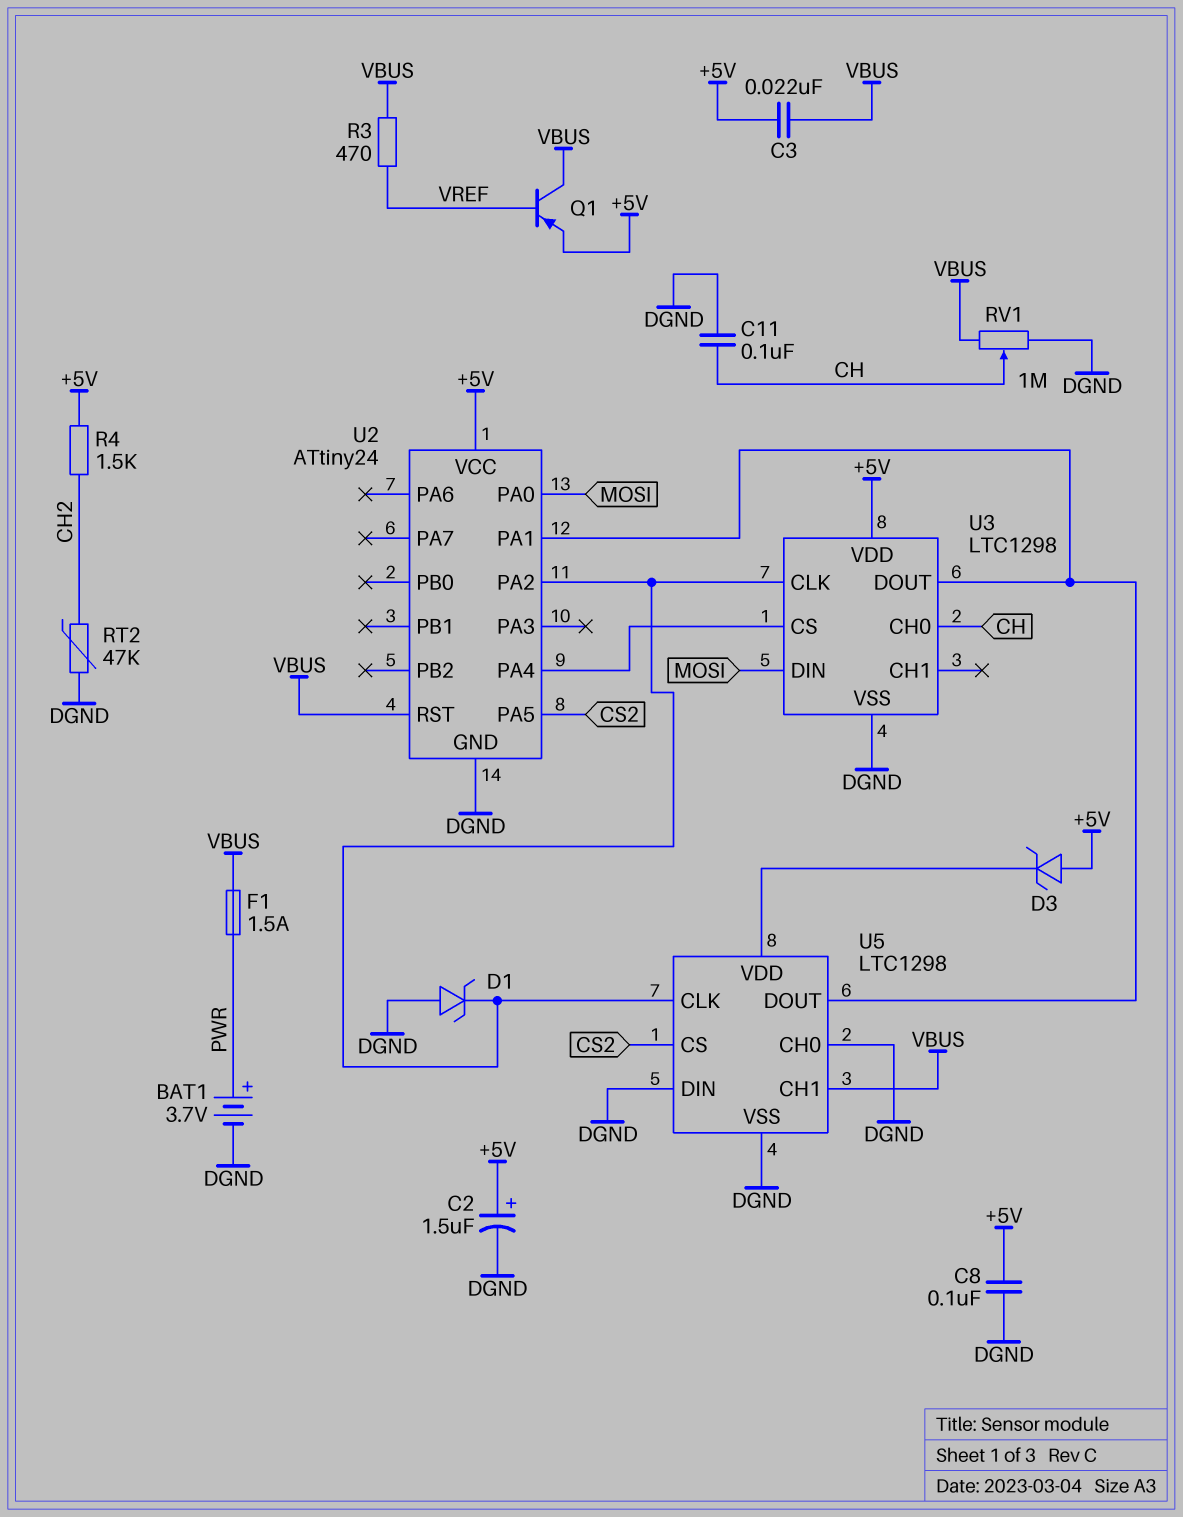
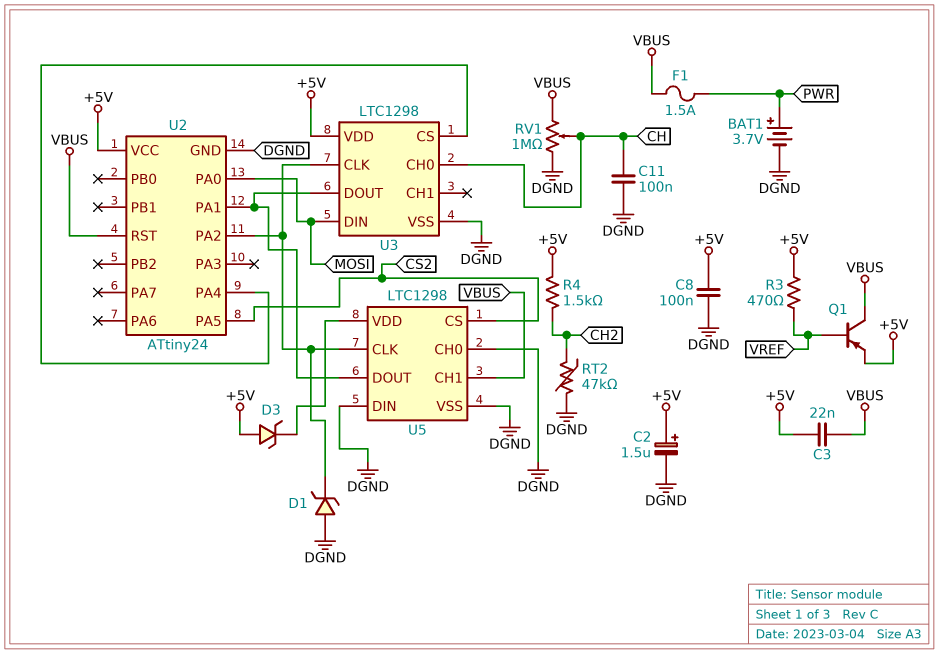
R3: 470 (VBUS, VREF) -> 470 (+5V, VREF)

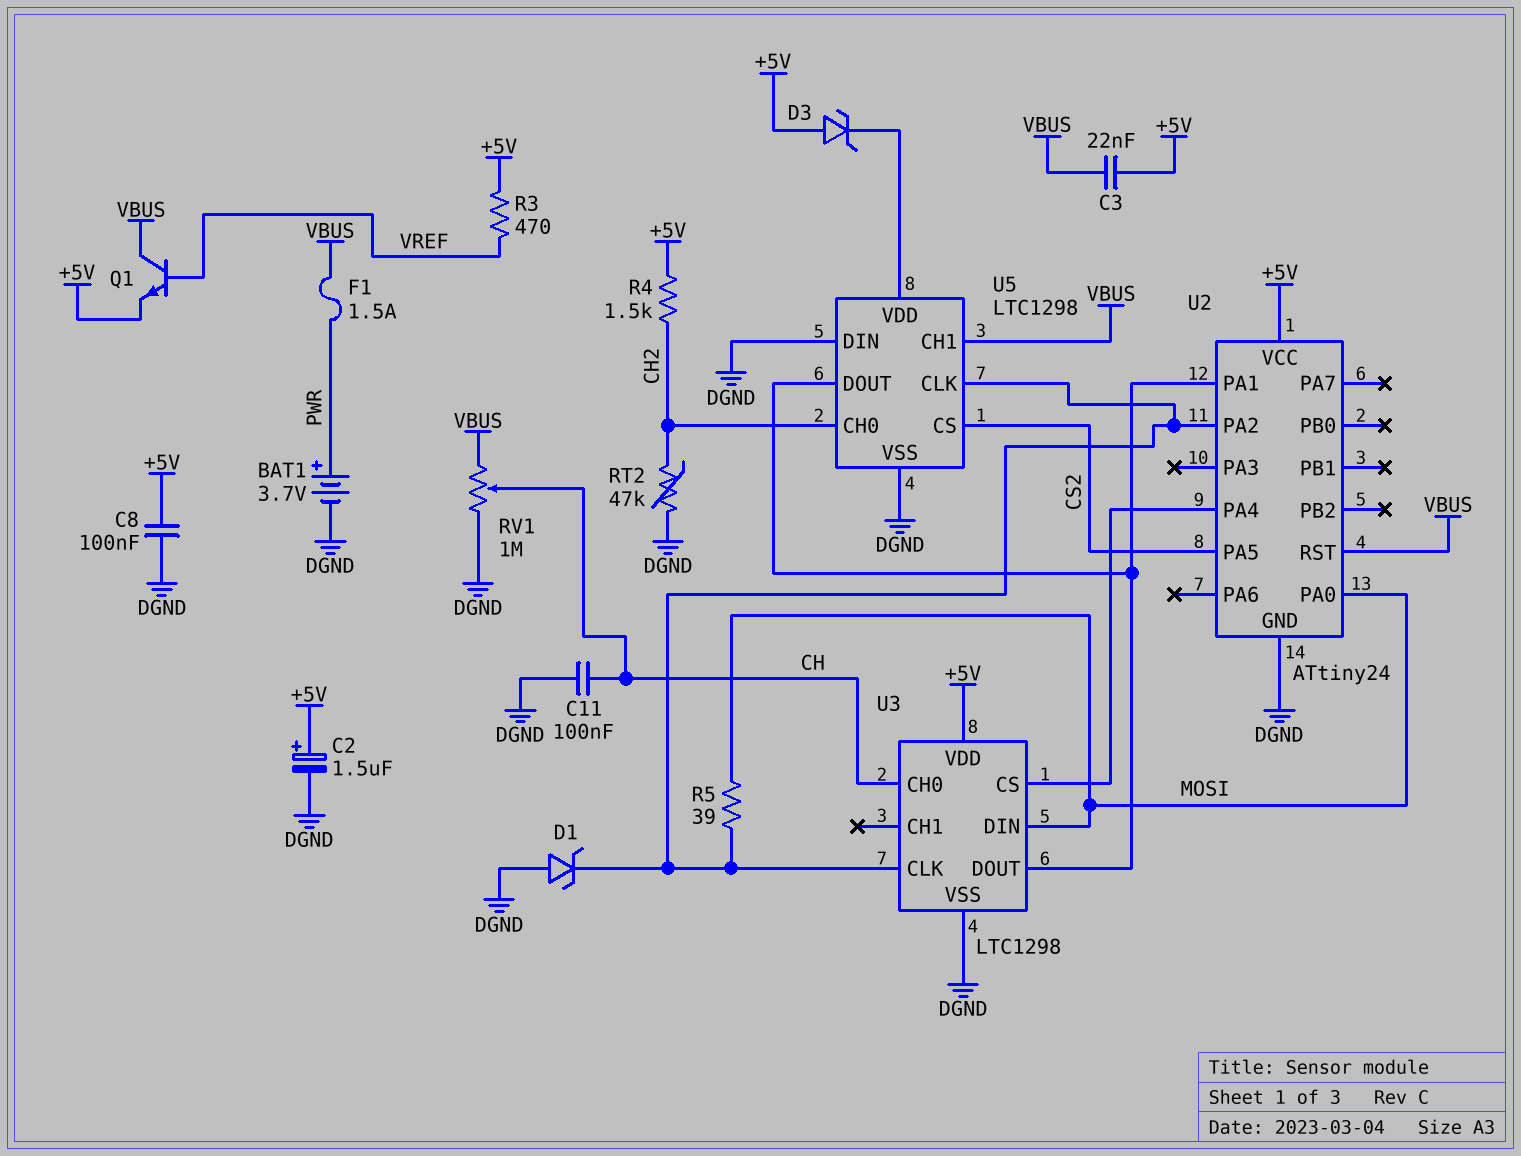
Q1: PNP (B VREF, C VBUS, E +5V) -> NPN (B VREF, C VBUS, E +5V)
R5: none -> 39 (MOSI, U2/PA2)
U5 pin CH0: DGND -> CH2

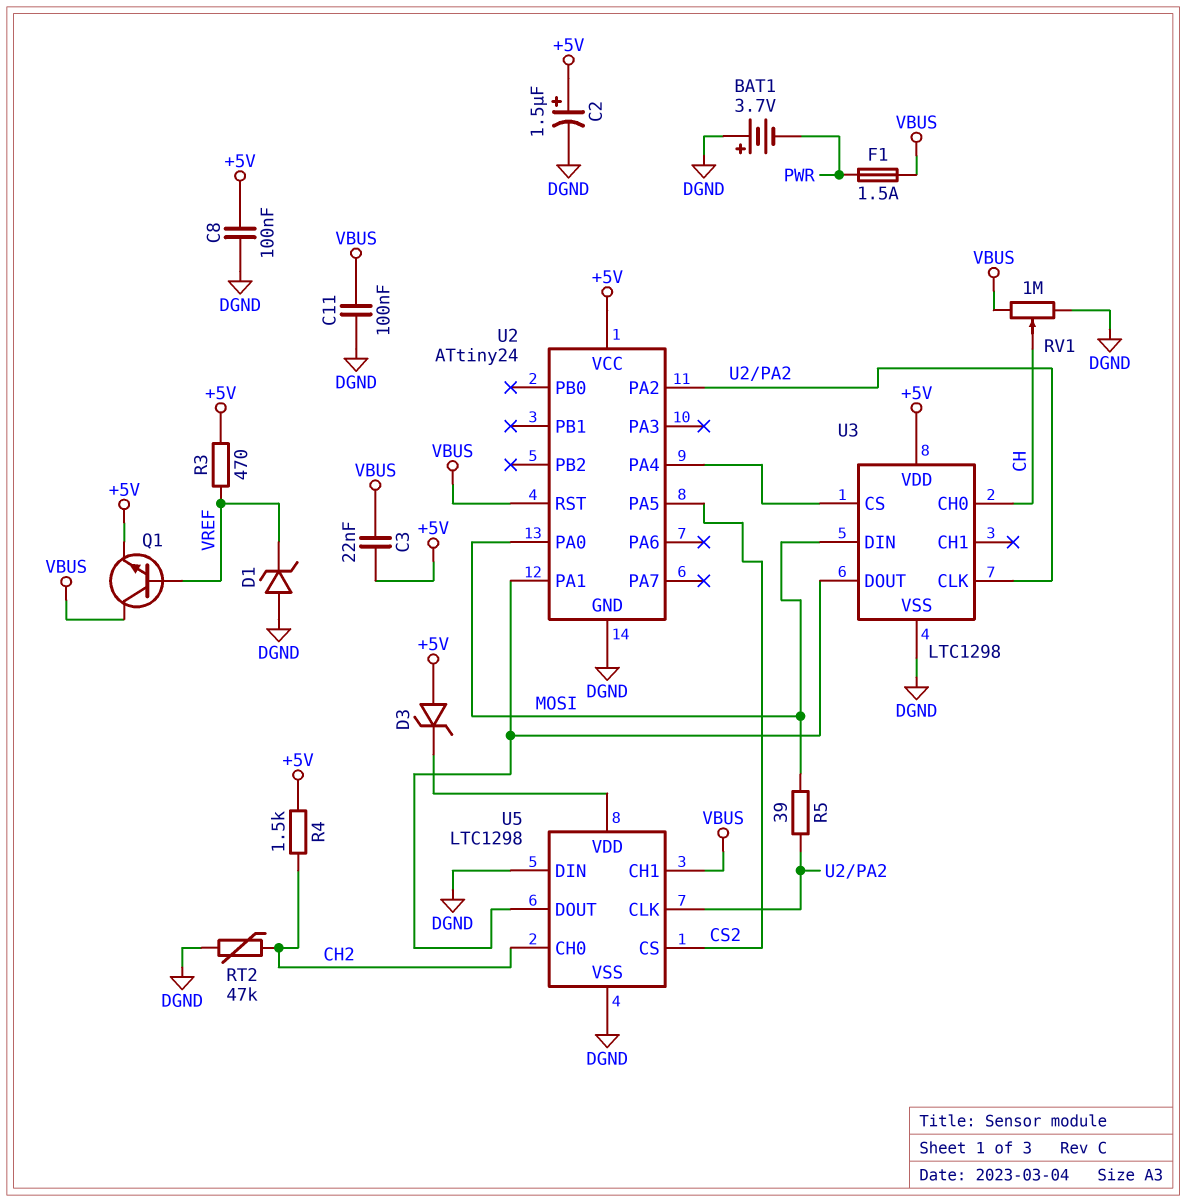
BAT1: 3.7V (plus PWR, minus DGND) -> 3.7V (plus DGND, minus PWR)
C11: 100nF (CH, DGND) -> 100nF (DGND, VBUS)
D1: zener (A DGND, K U2/PA2) -> zener (A DGND, K VREF)

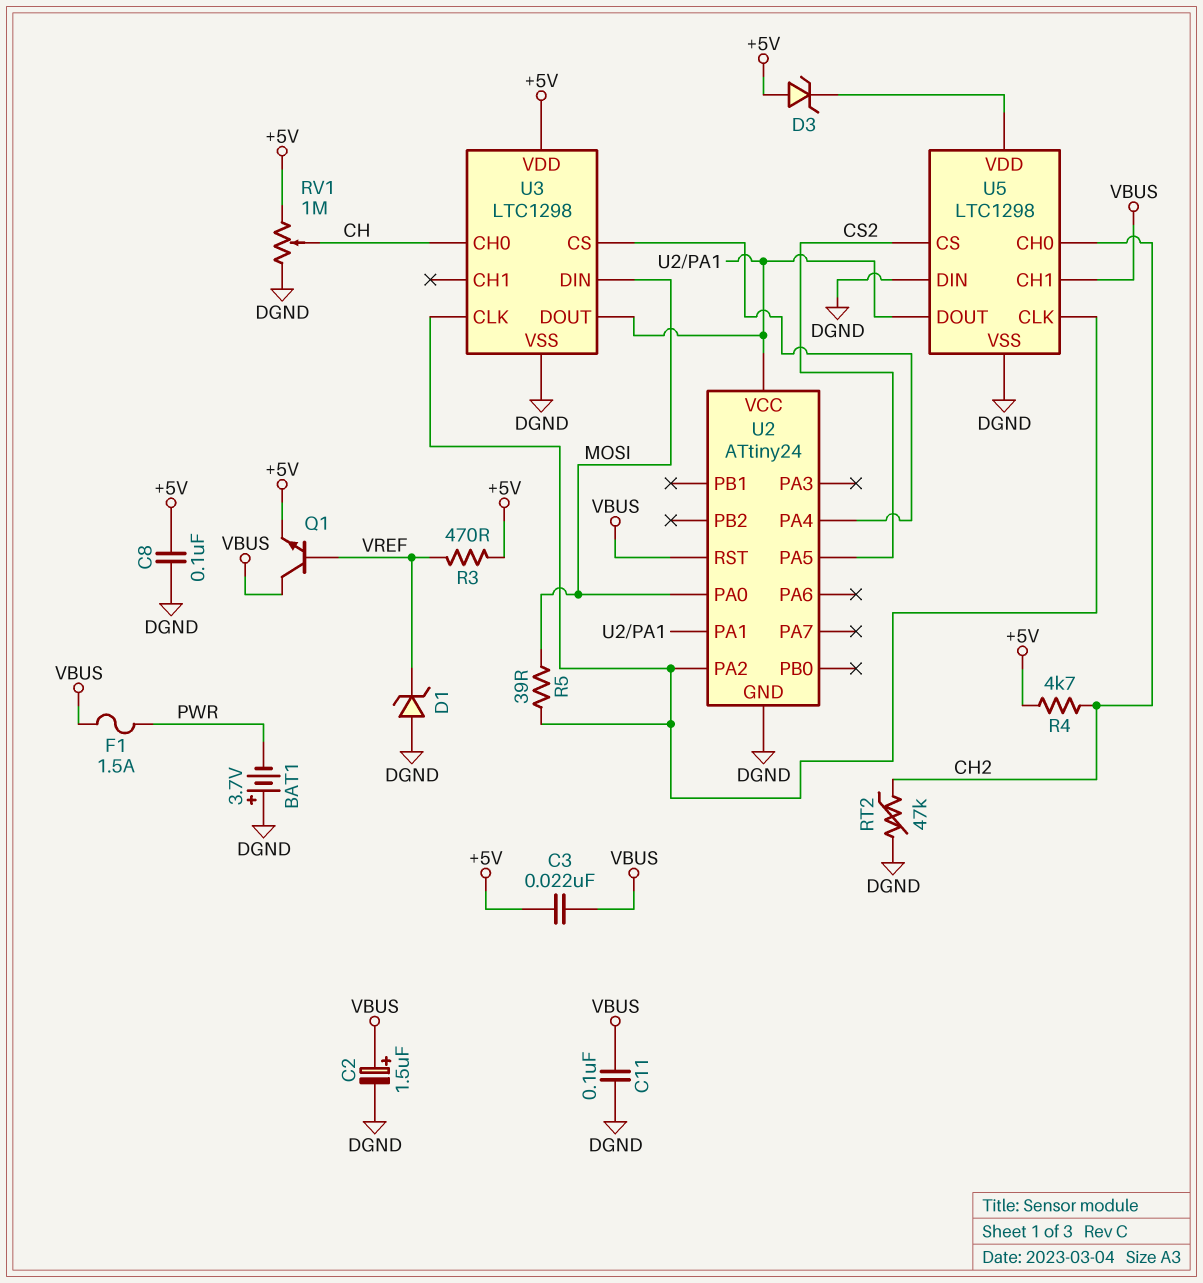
C2: 1.5uF (plus +5V, minus DGND) -> 1.5uF (plus VBUS, minus DGND)
R4: 1.5k (+5V, CH2) -> 4.7k (+5V, CH2)
RV1: 1M (DGND, VBUS, wiper CH) -> 1M (+5V, DGND, wiper CH)
U2 pin VCC: +5V -> U2/PA1

